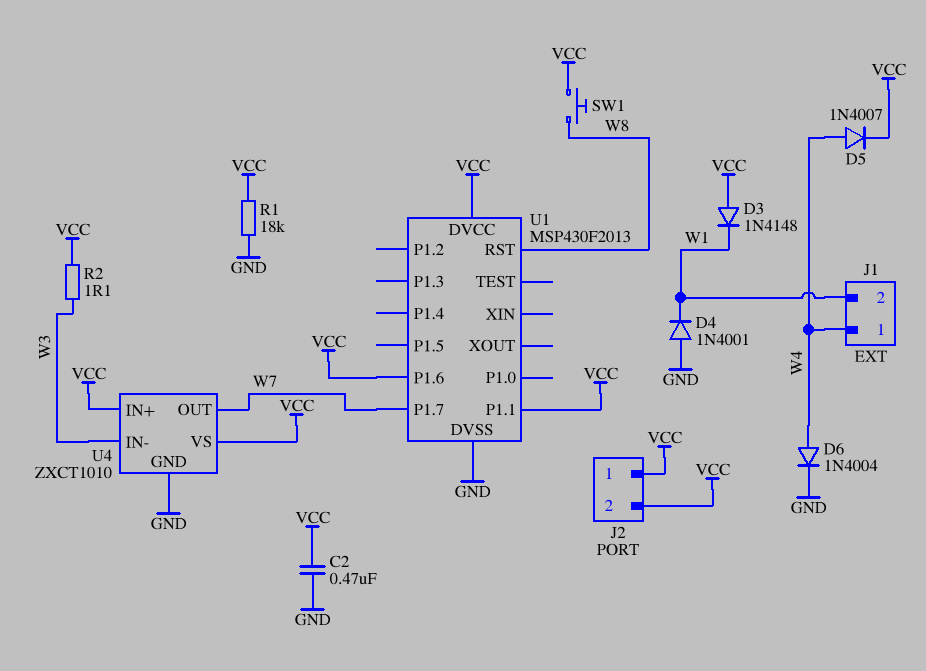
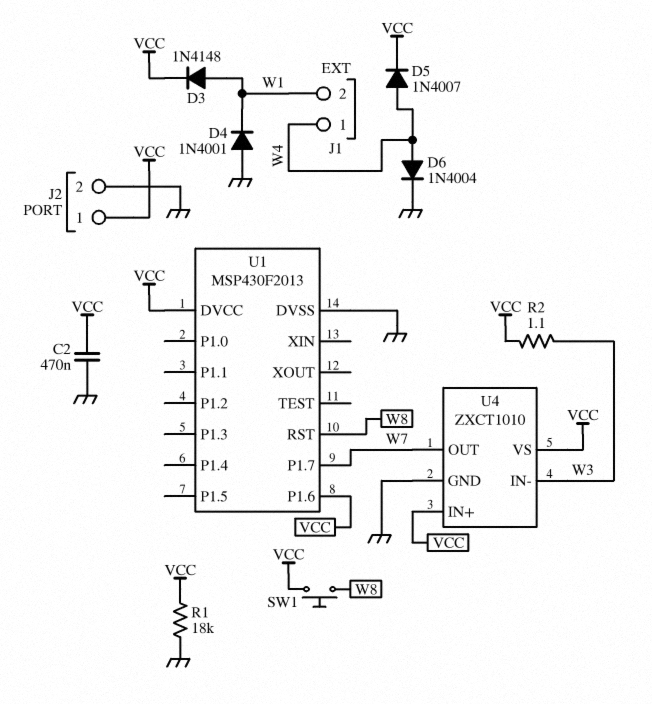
D3: diode 1N4148 (A VCC, K W1) -> diode 1N4148 (A W1, K VCC)
J2 pin 2: VCC -> GND
U1 pin P1.1: VCC -> none

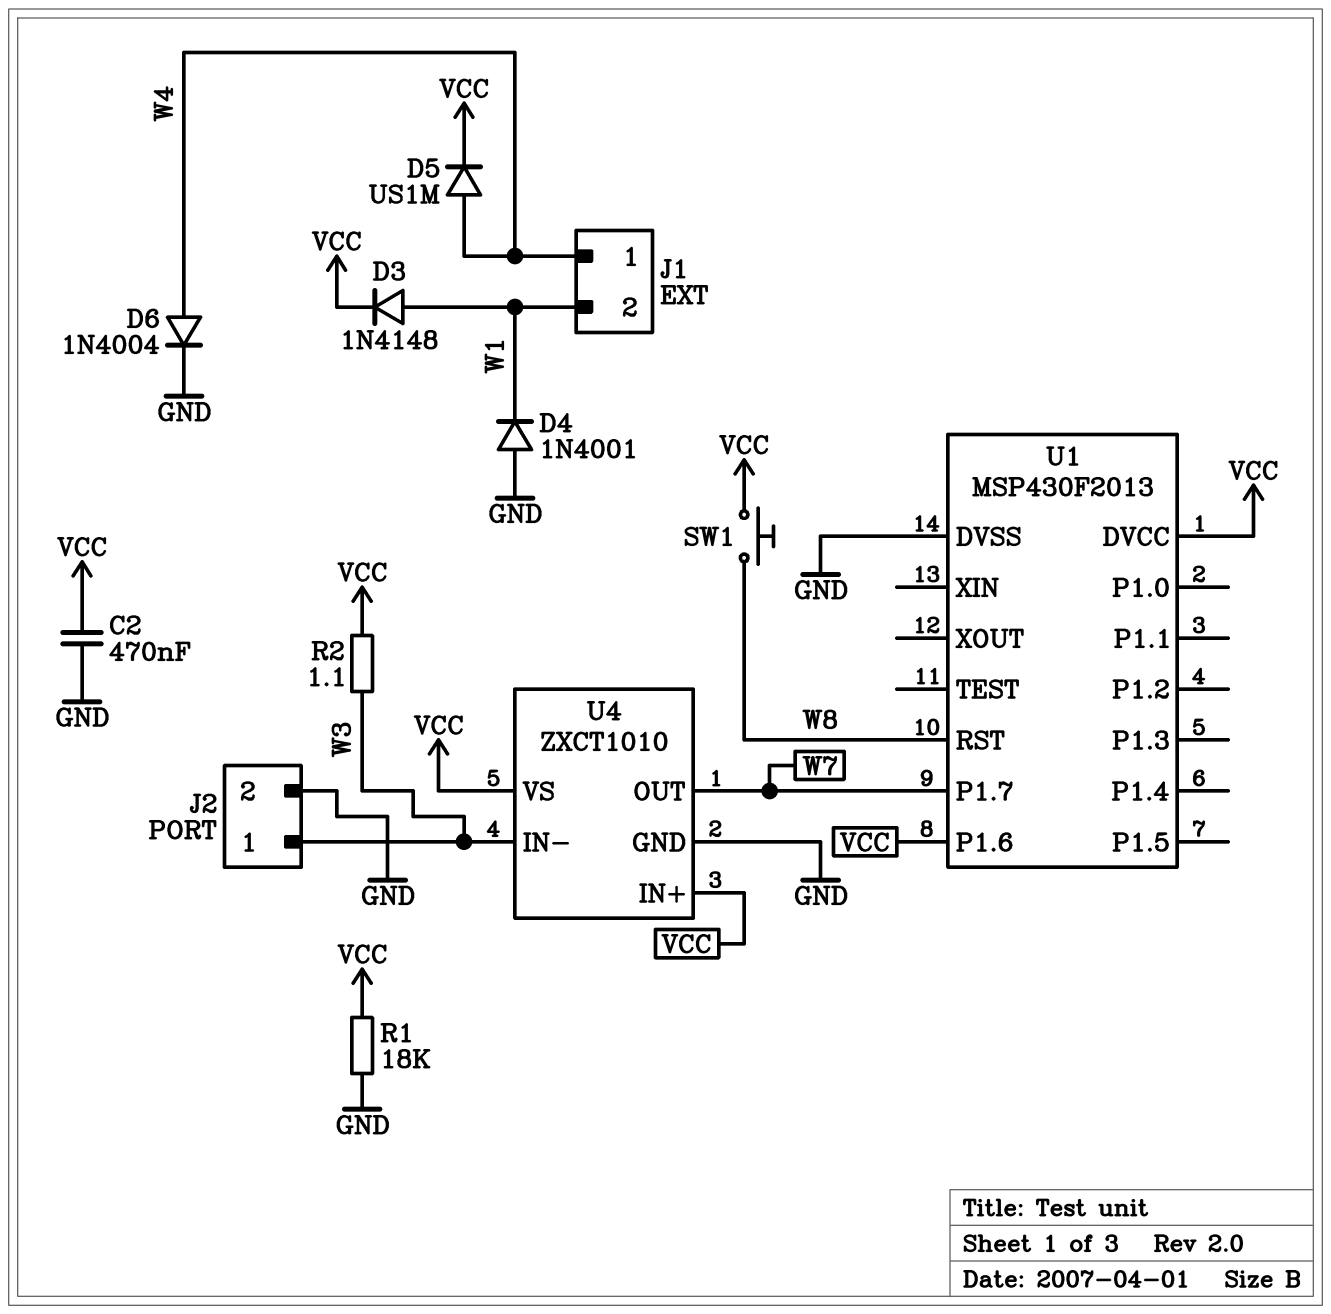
D5: diode 1N4007 (A W4, K VCC) -> diode US1M (A W4, K VCC)
J2 pin 1: VCC -> W3

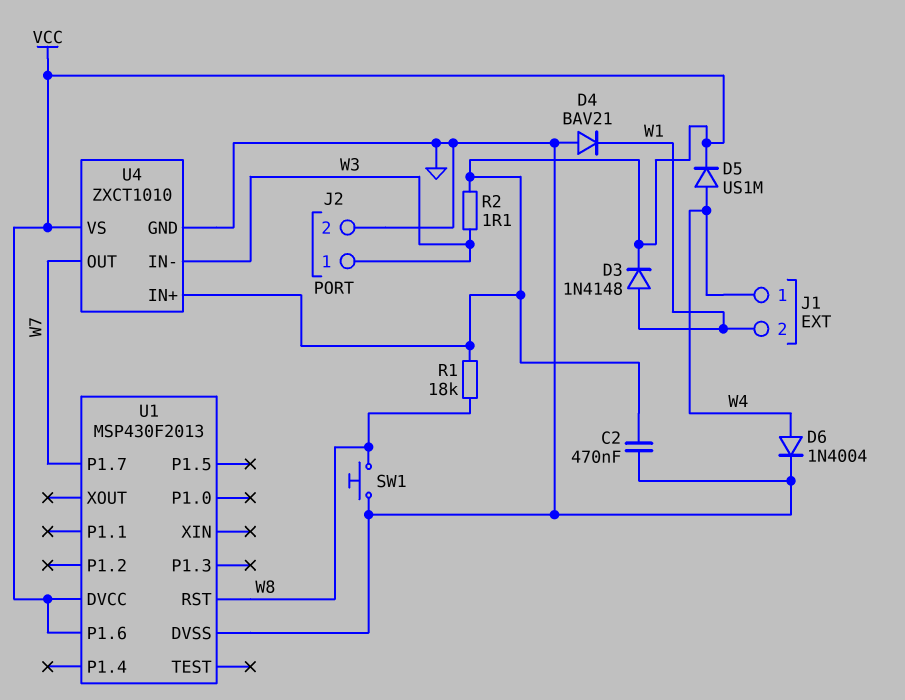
D4: diode 1N4001 (A GND, K W1) -> diode BAV21 (A GND, K W1)
R1: 18k (GND, VCC) -> 18k (VCC, W8)
SW1: button (VCC, W8) -> button (GND, W8)

